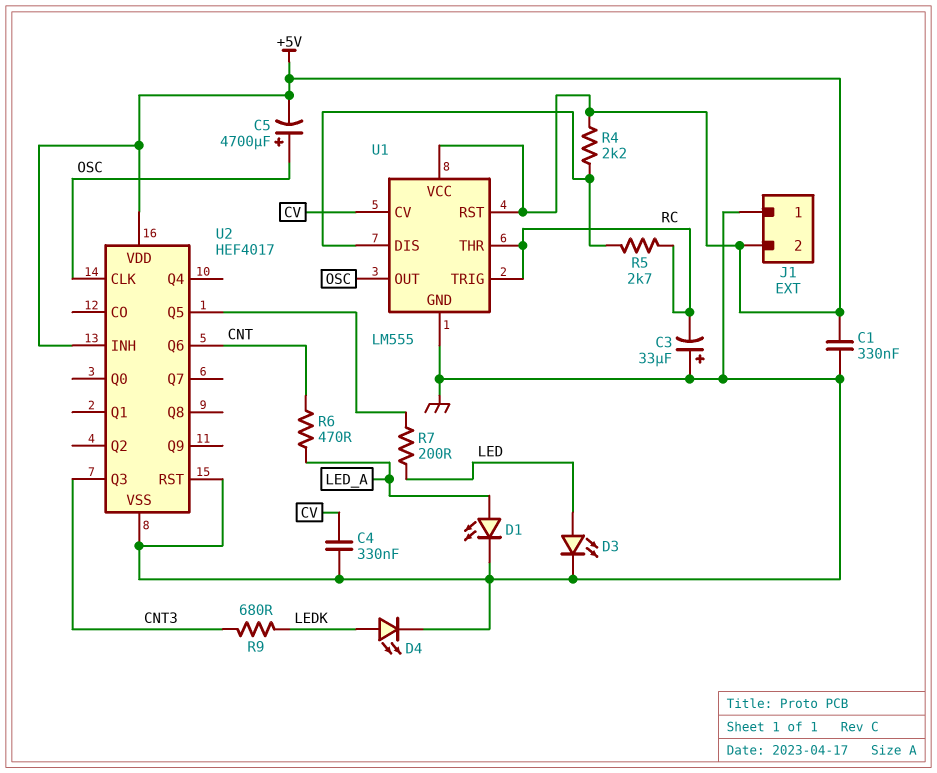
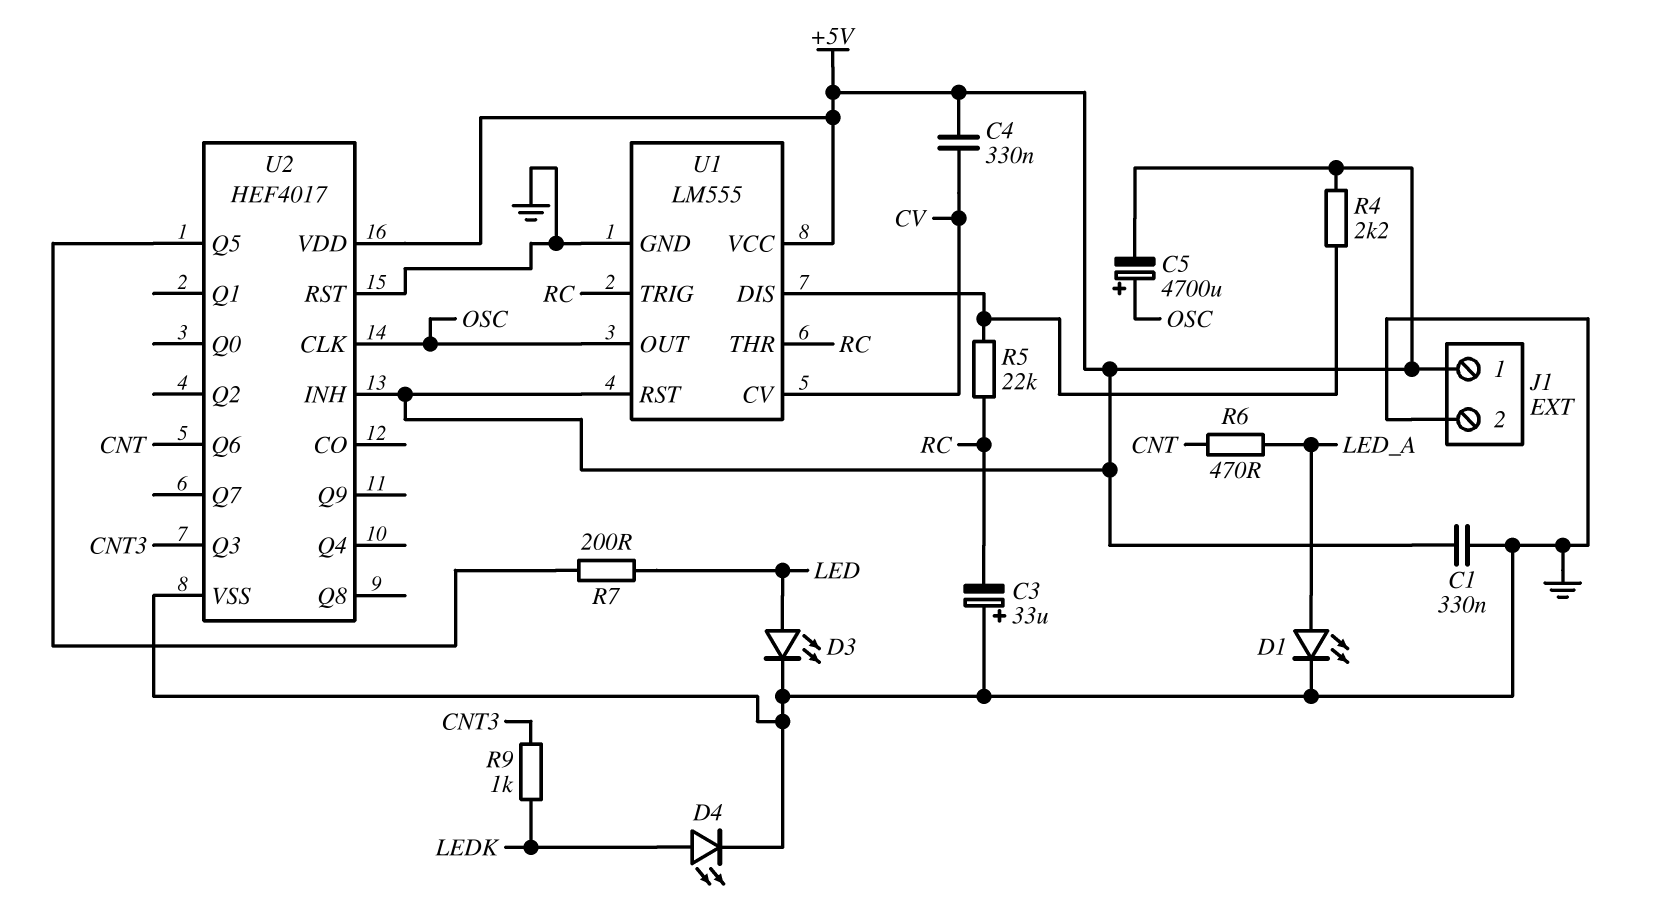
C4: 330nF (CV, GND) -> 330nF (+5V, CV)
J1 pin 1: GND -> +5V
J1 pin 2: +5V -> GND
R5: 2.7k (RC, U1/DIS) -> 22k (RC, U1/DIS)
R9: 680 (CNT3, LEDK) -> 1k (CNT3, LEDK)

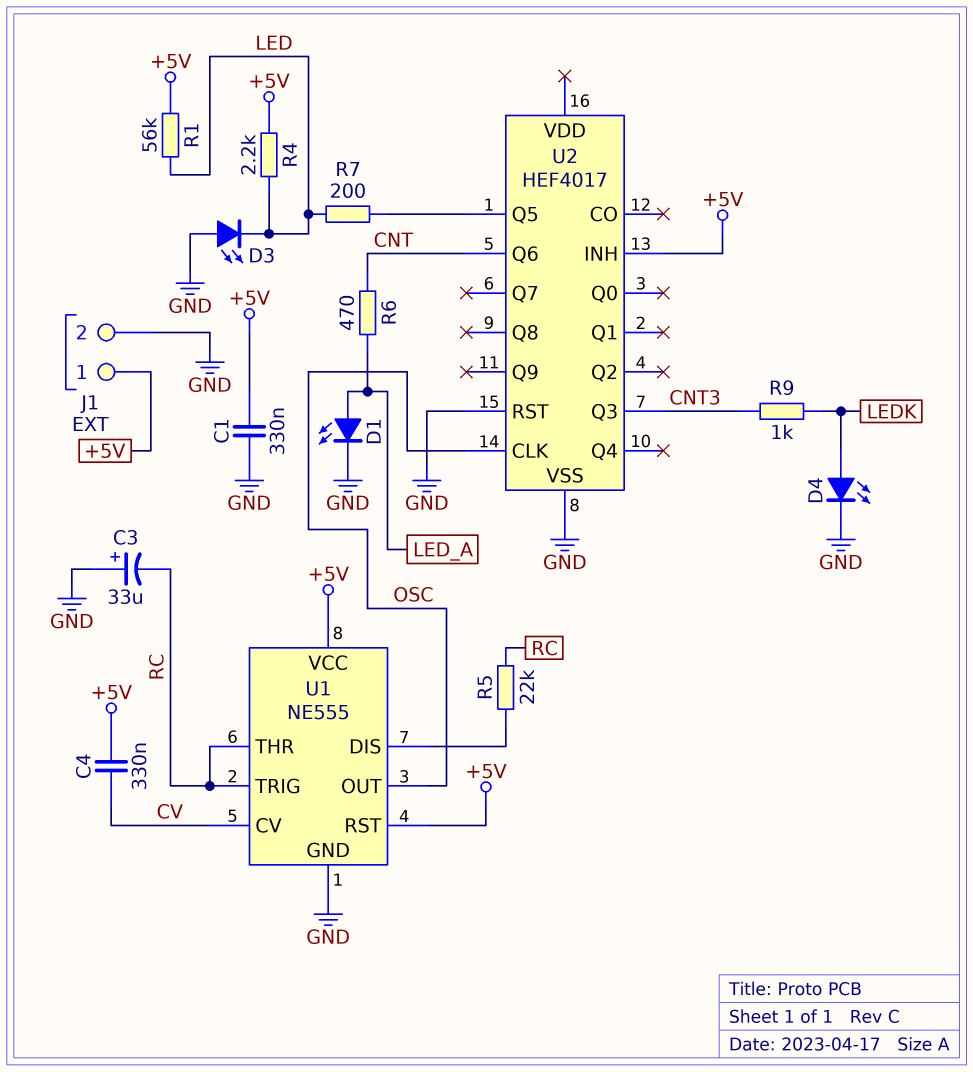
C5: 4700uF (plus OSC, minus +5V) -> none
D3: LED (A LED, K GND) -> LED (A GND, K LED)
R1: none -> 56k (+5V, LED)
R4: 2.2k (+5V, U1/DIS) -> 2.2k (+5V, LED)
U1: LM555 -> NE555
U2 pin VDD: +5V -> none

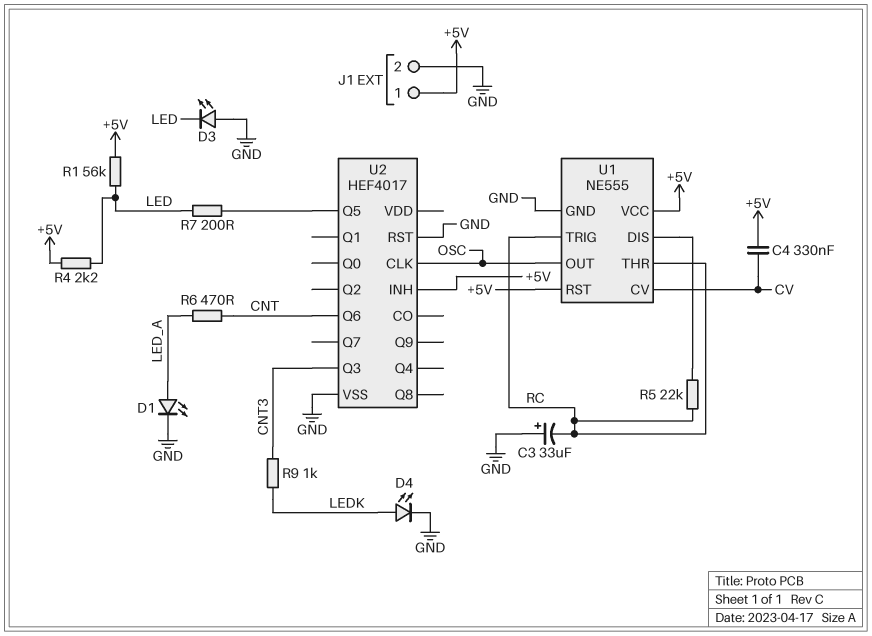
C1: 330nF (+5V, GND) -> none

